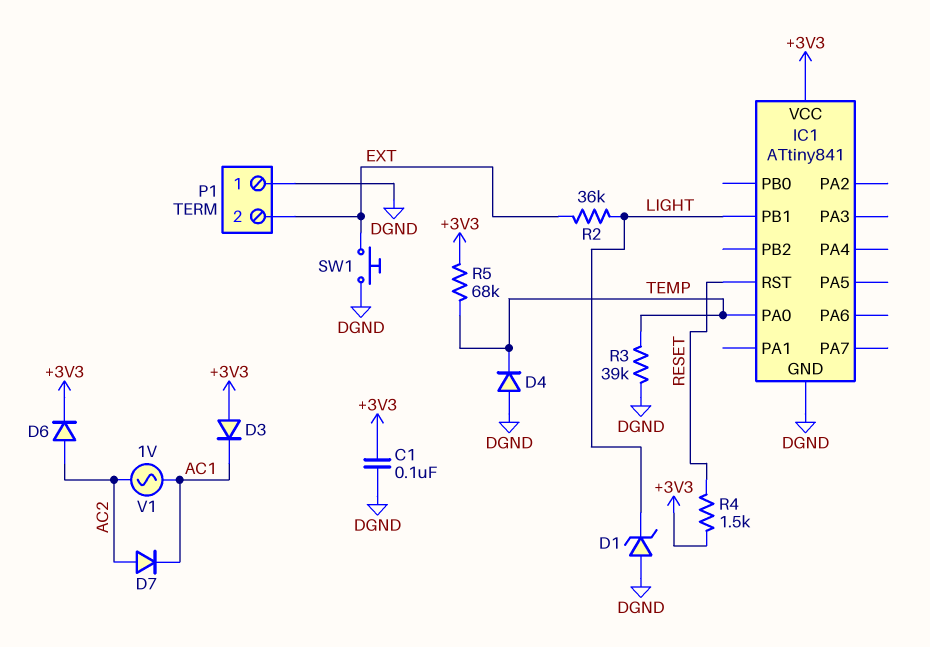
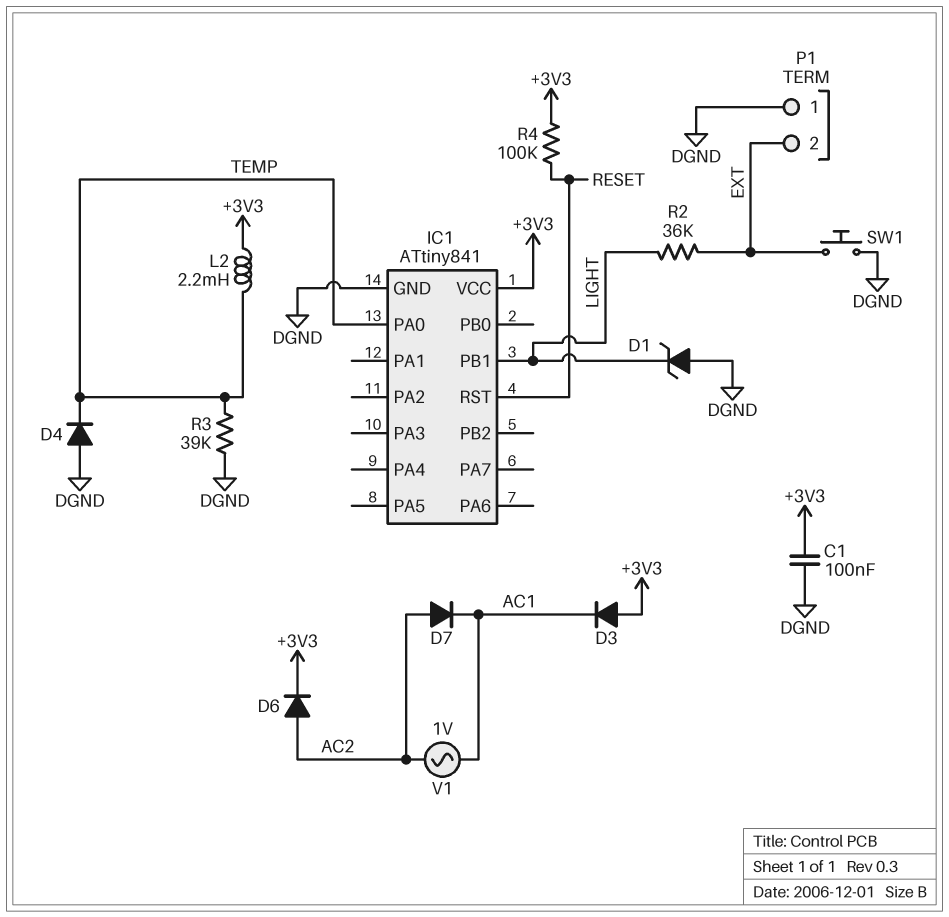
L2: none -> 2.2mH (+3V3, TEMP)
R4: 1.5k (+3V3, RESET) -> 100k (+3V3, RESET)
R5: 68k (+3V3, TEMP) -> none

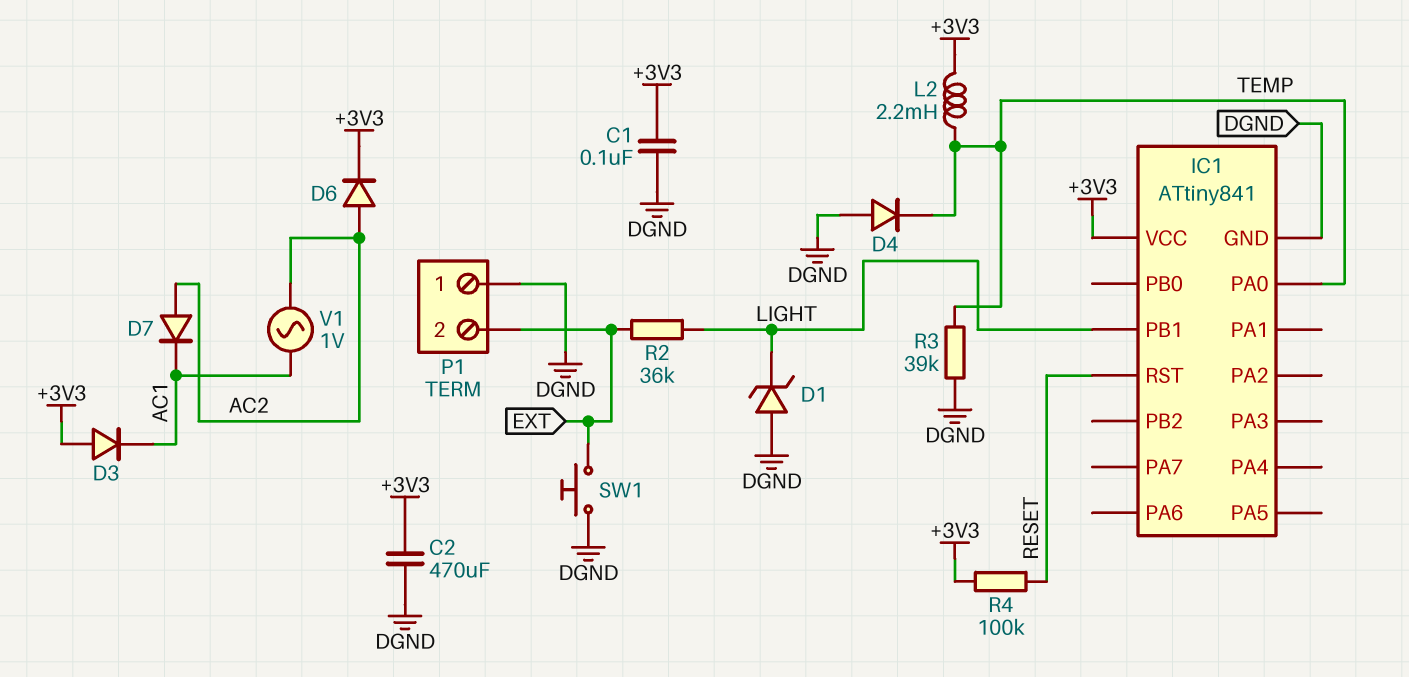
C2: none -> 470uF (+3V3, DGND)

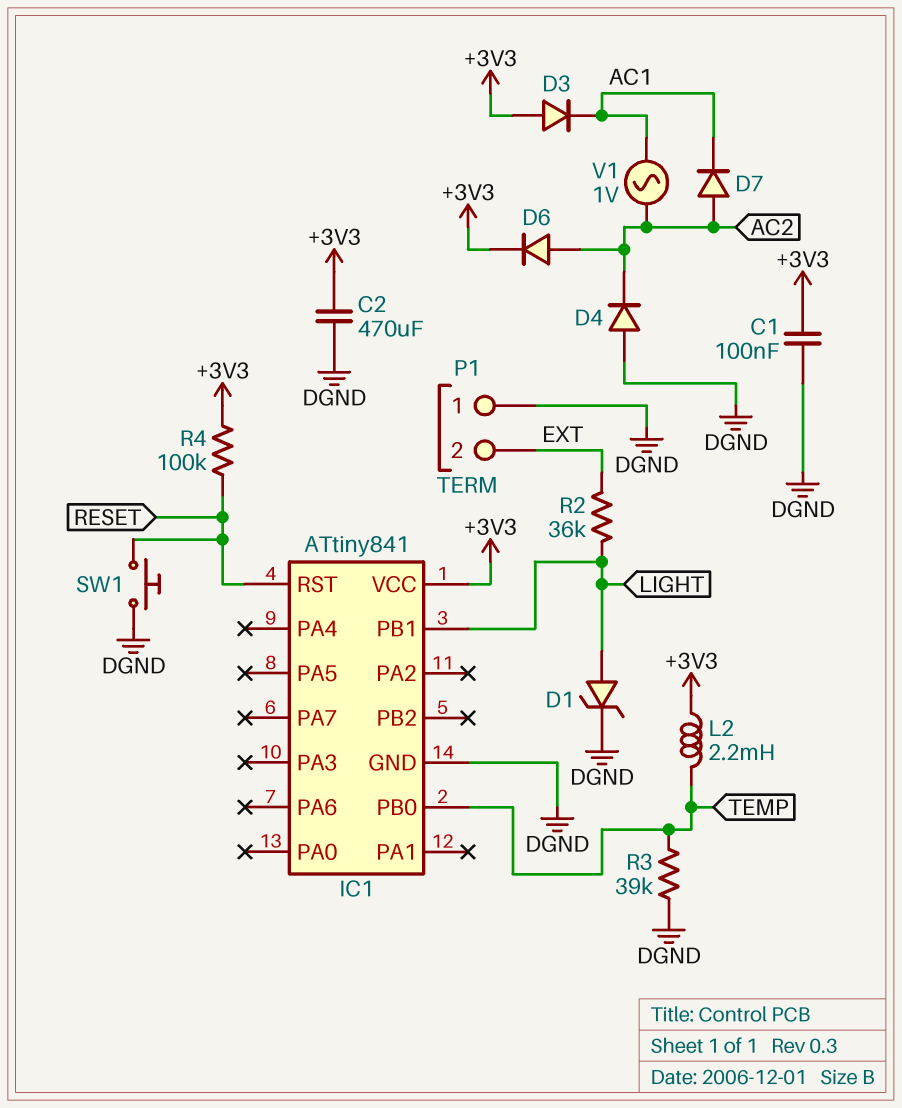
D1: zener (A DGND, K LIGHT) -> zener (A LIGHT, K DGND)
D4: diode (A DGND, K TEMP) -> diode (A DGND, K AC2)
IC1 pin PA0: TEMP -> none
IC1 pin PB0: none -> TEMP
SW1: button (DGND, EXT) -> button (DGND, RESET)

